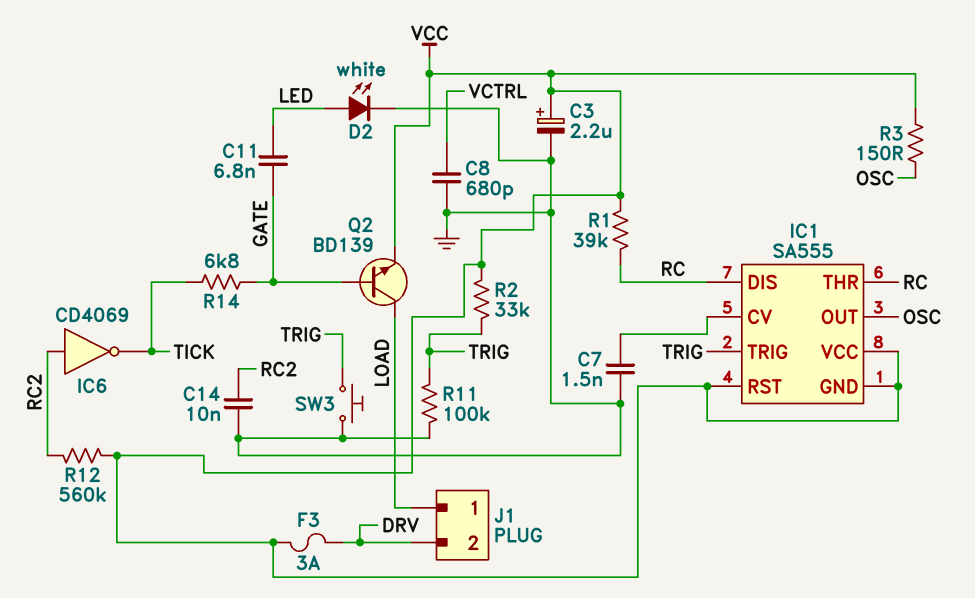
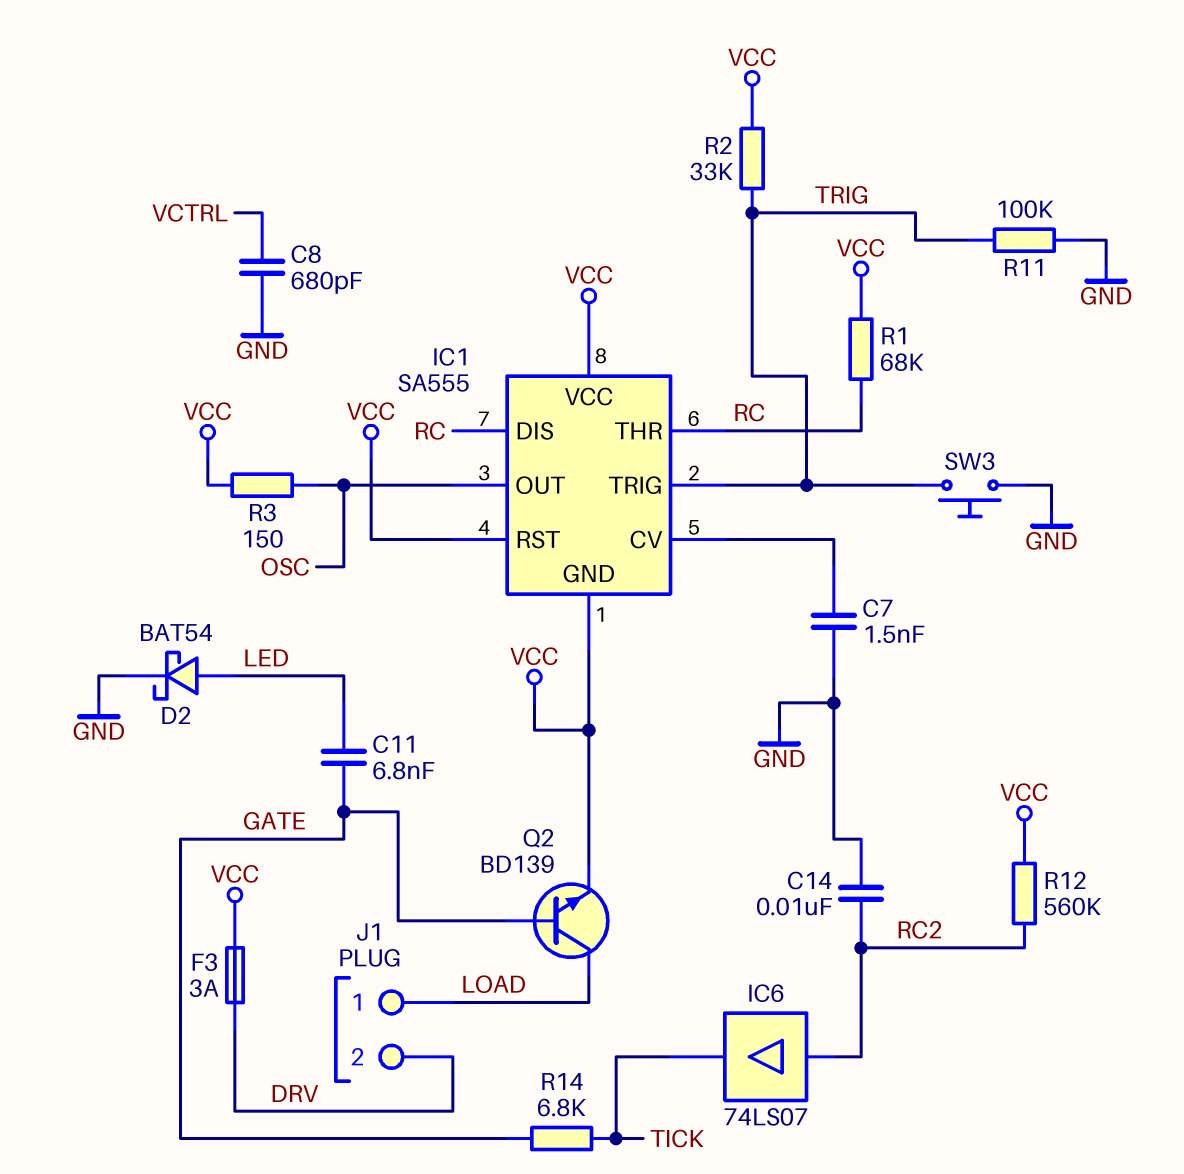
C3: 2.2uF (plus VCC, minus GND) -> none
D2: LED white (A LED, K GND) -> schottky BAT54 (A LED, K GND)
IC6: NOT CD4069 (in RC2, out TICK) -> buffer 74LS07 (in RC2, out TICK)
R1: 39k (RC, VCC) -> 68k (RC, VCC)

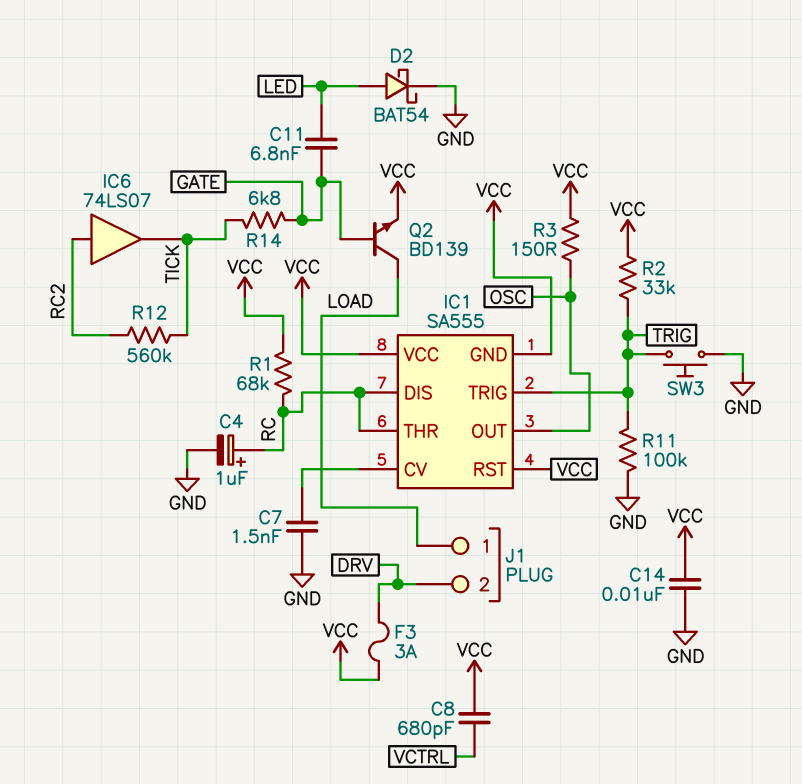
C4: none -> 1uF (plus RC, minus GND)
C8: 680pF (GND, VCTRL) -> 680pF (VCC, VCTRL)
C14: 10nF (GND, RC2) -> 10nF (GND, VCC)
R12: 560k (RC2, VCC) -> 560k (RC2, TICK)

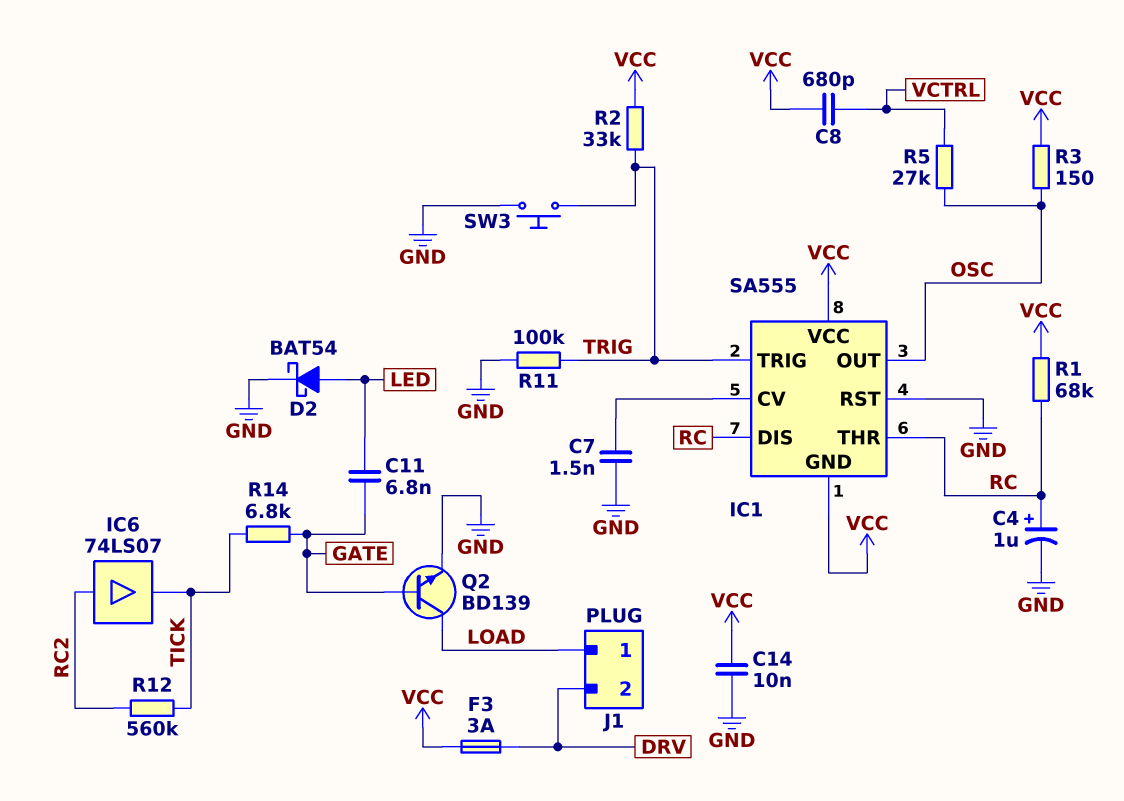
IC1 pin RST: VCC -> GND
Q2: NPN BD139 (B GATE, C LOAD, E VCC) -> NPN BD139 (B GATE, C LOAD, E GND)
R5: none -> 27k (OSC, VCTRL)

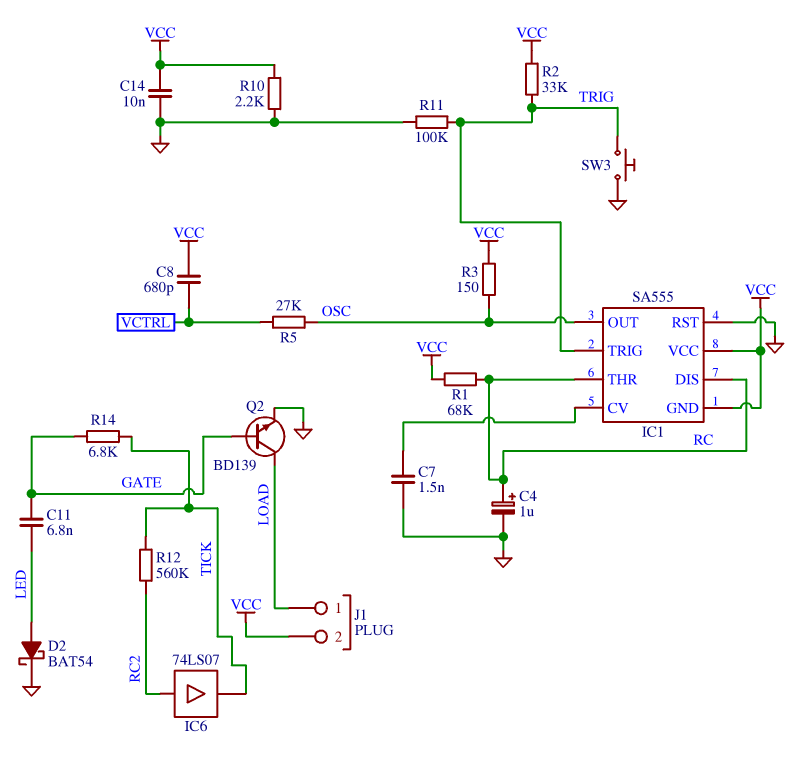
F3: 3A (DRV, VCC) -> none
J1 pin 2: DRV -> VCC
R10: none -> 2.2k (GND, VCC)

